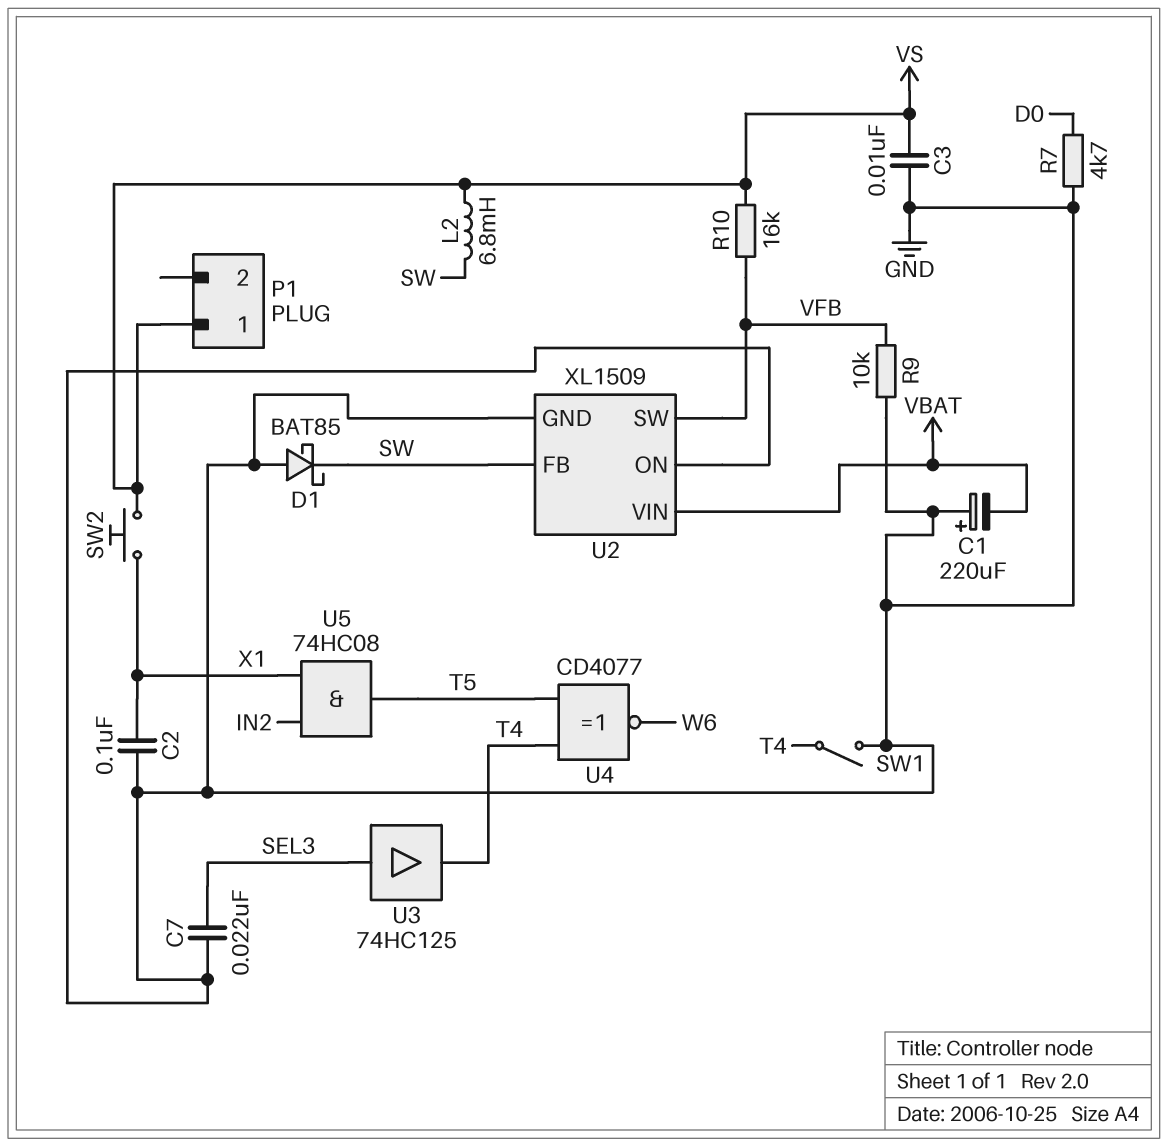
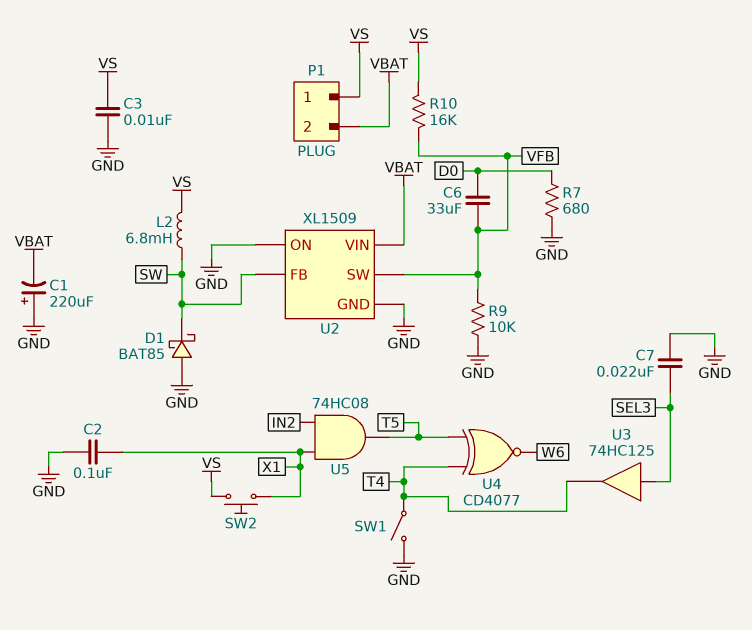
C6: none -> 33uF (D0, VFB)
P1 pin 2: none -> VBAT
R7: 4.7k (D0, GND) -> 680 (D0, GND)

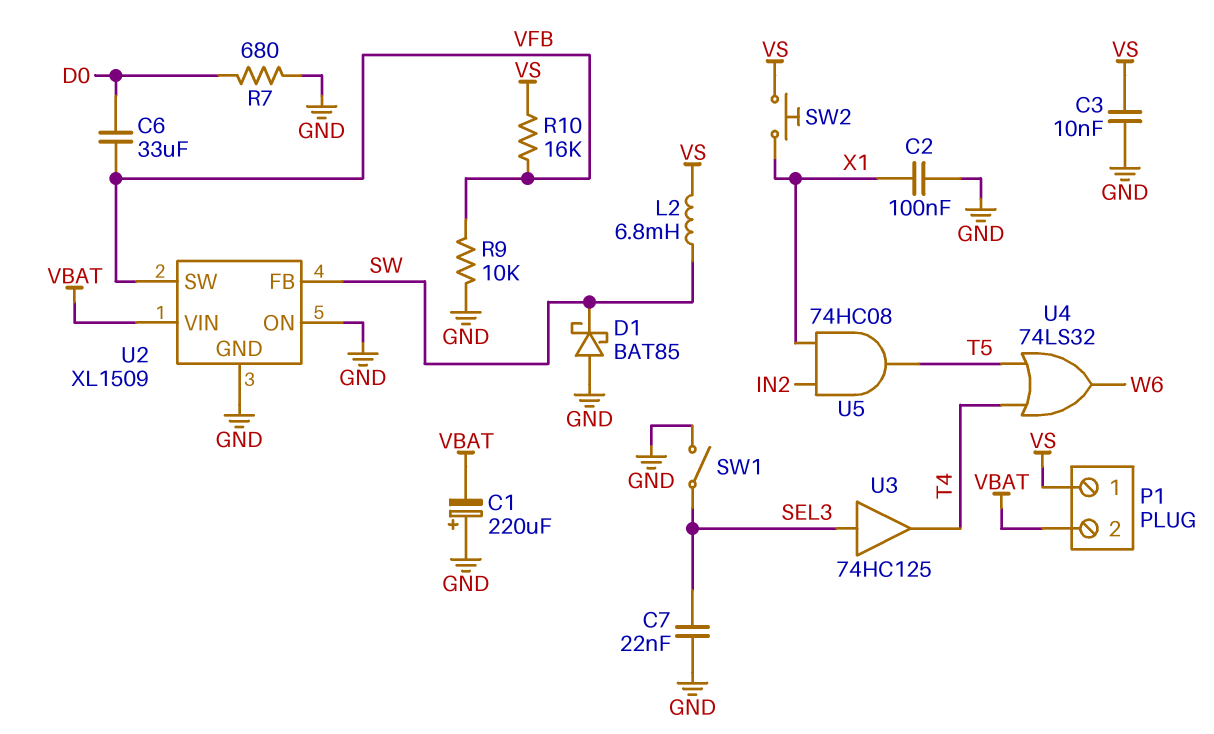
SW1: switch (GND, T4) -> switch (GND, SEL3)
U4: XNOR CD4077 (in T4, in T5, out W6) -> OR 74LS32 (in T4, in T5, out W6)

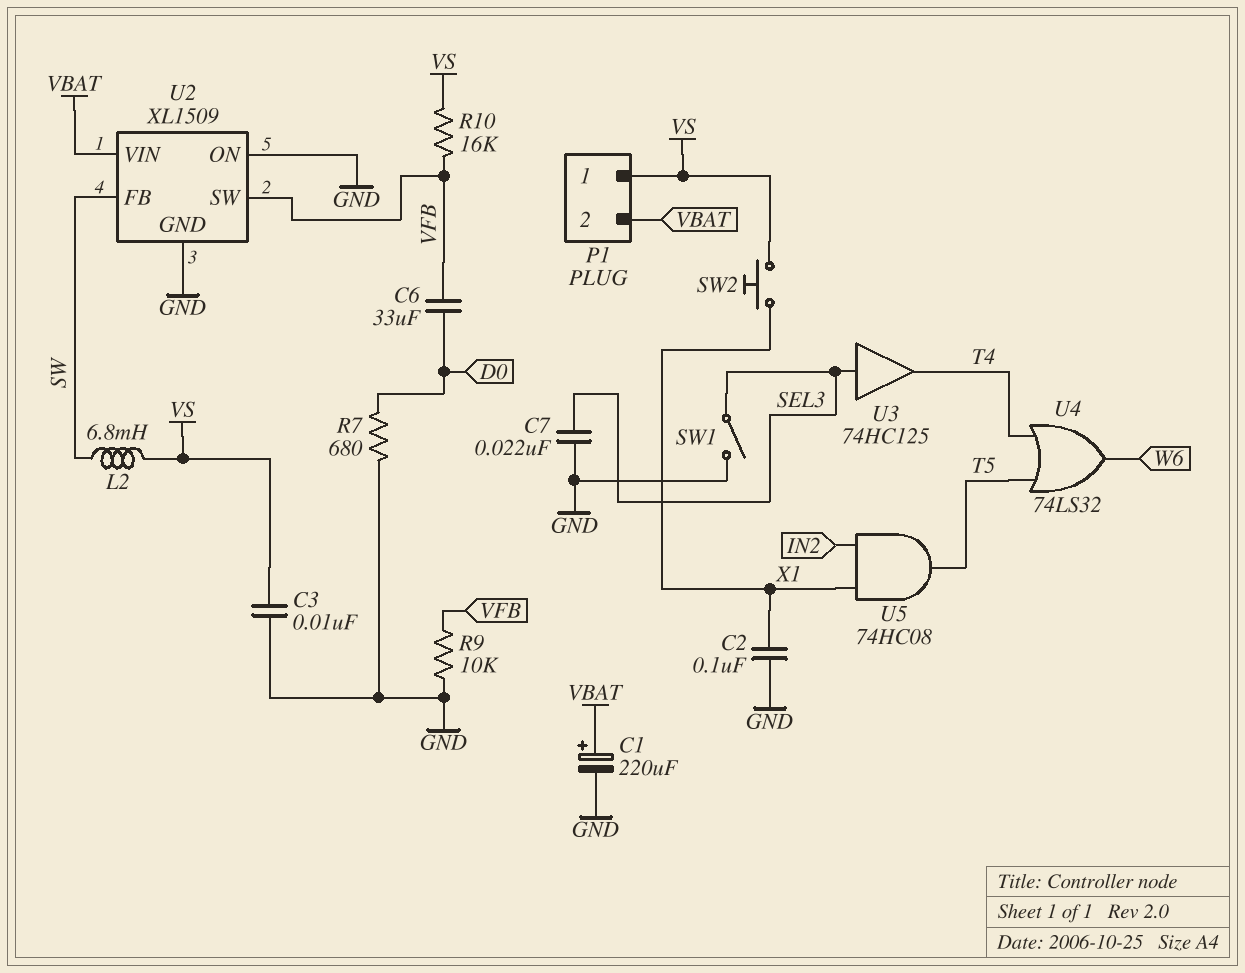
C1: 220uF (plus GND, minus VBAT) -> 220uF (plus VBAT, minus GND)
D1: schottky BAT85 (A GND, K SW) -> none

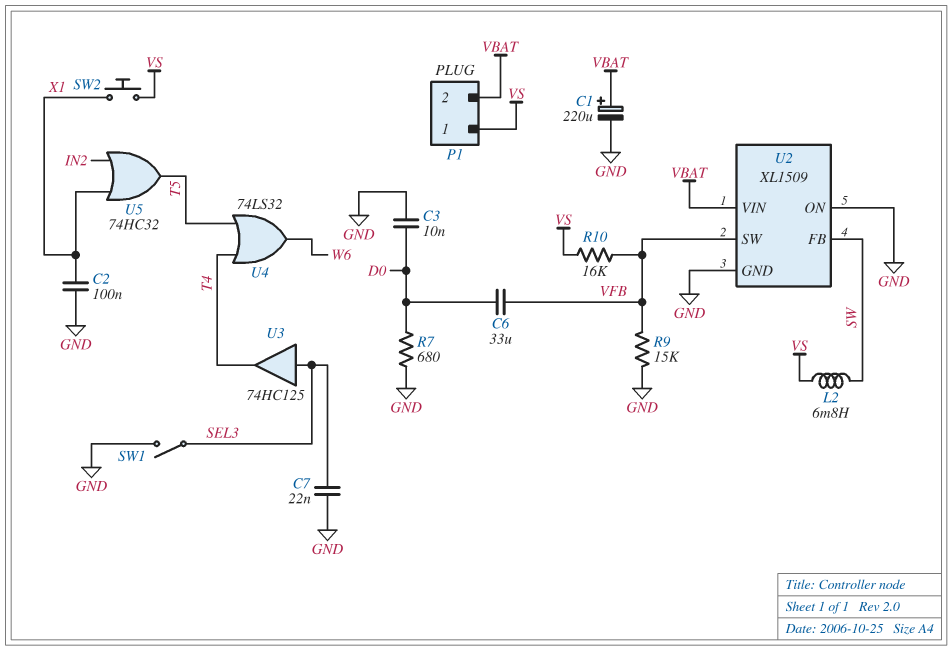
C3: 10nF (GND, VS) -> 10nF (D0, GND)
R9: 10k (GND, VFB) -> 15k (GND, VFB)
U5: AND 74HC08 (in IN2, in X1, out T5) -> OR 74HC32 (in IN2, in X1, out T5)

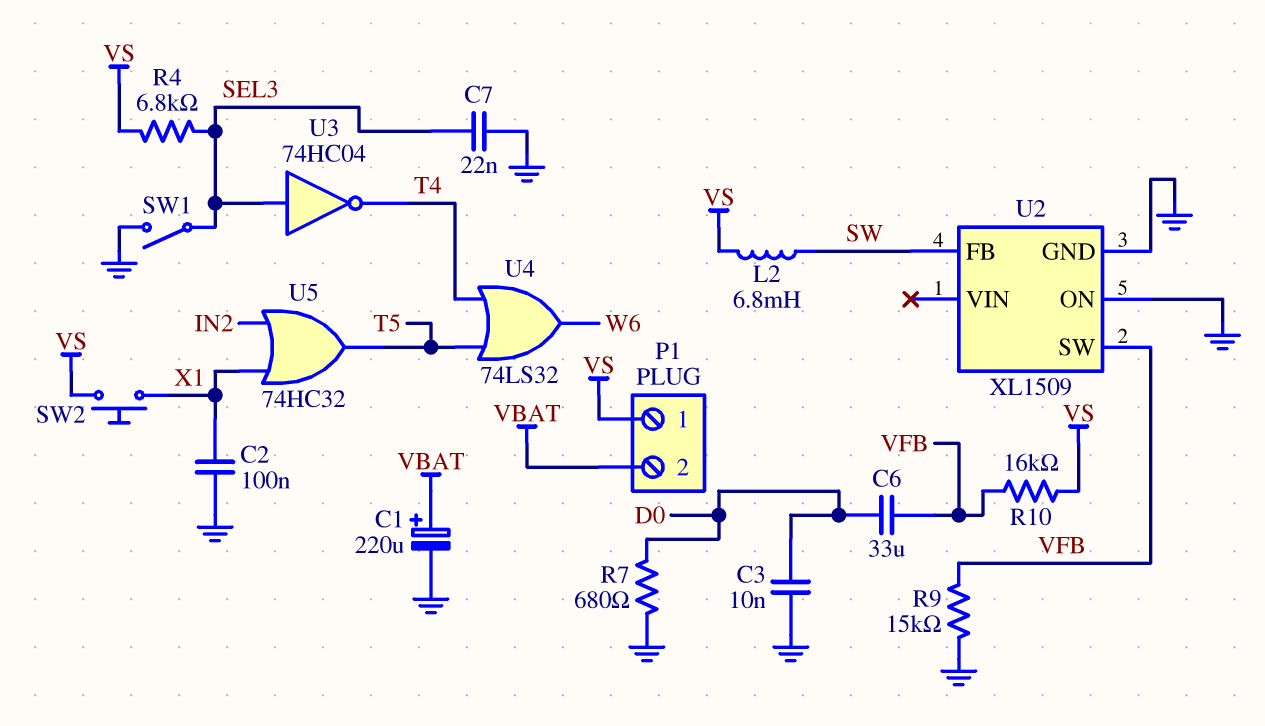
R4: none -> 6.8k (SEL3, VS)
U2 pin VIN: VBAT -> none
U3: buffer 74HC125 (in SEL3, out T4) -> NOT 74HC04 (in SEL3, out T4)

